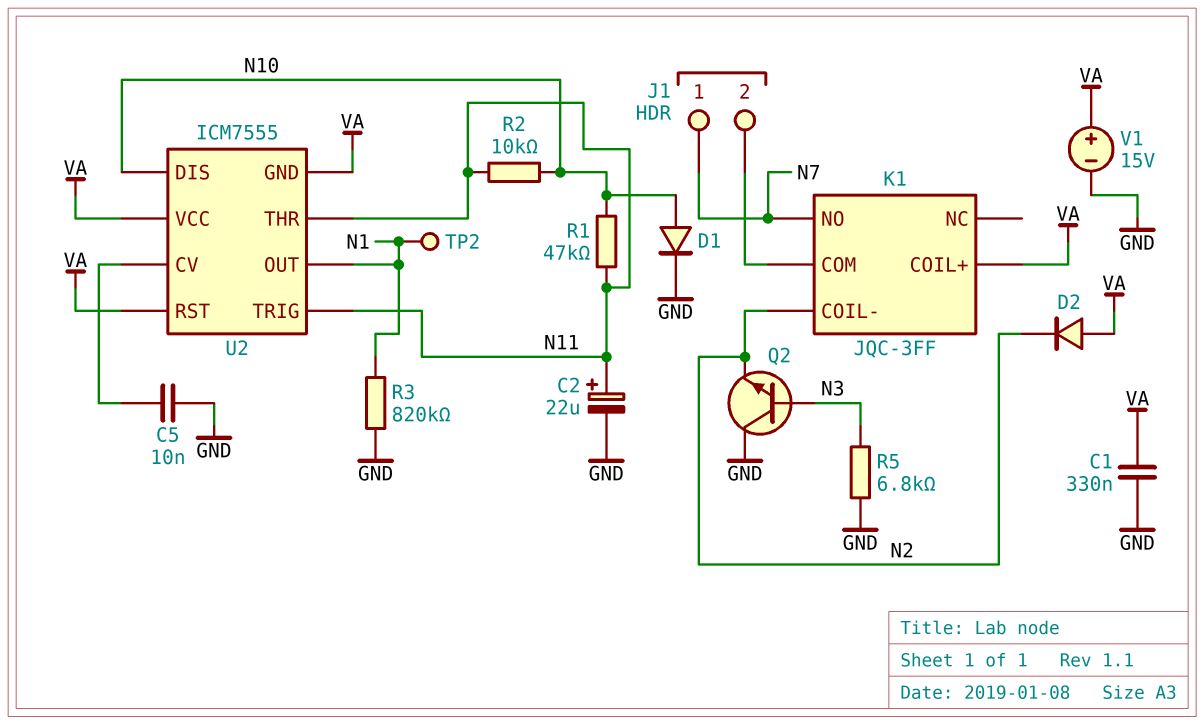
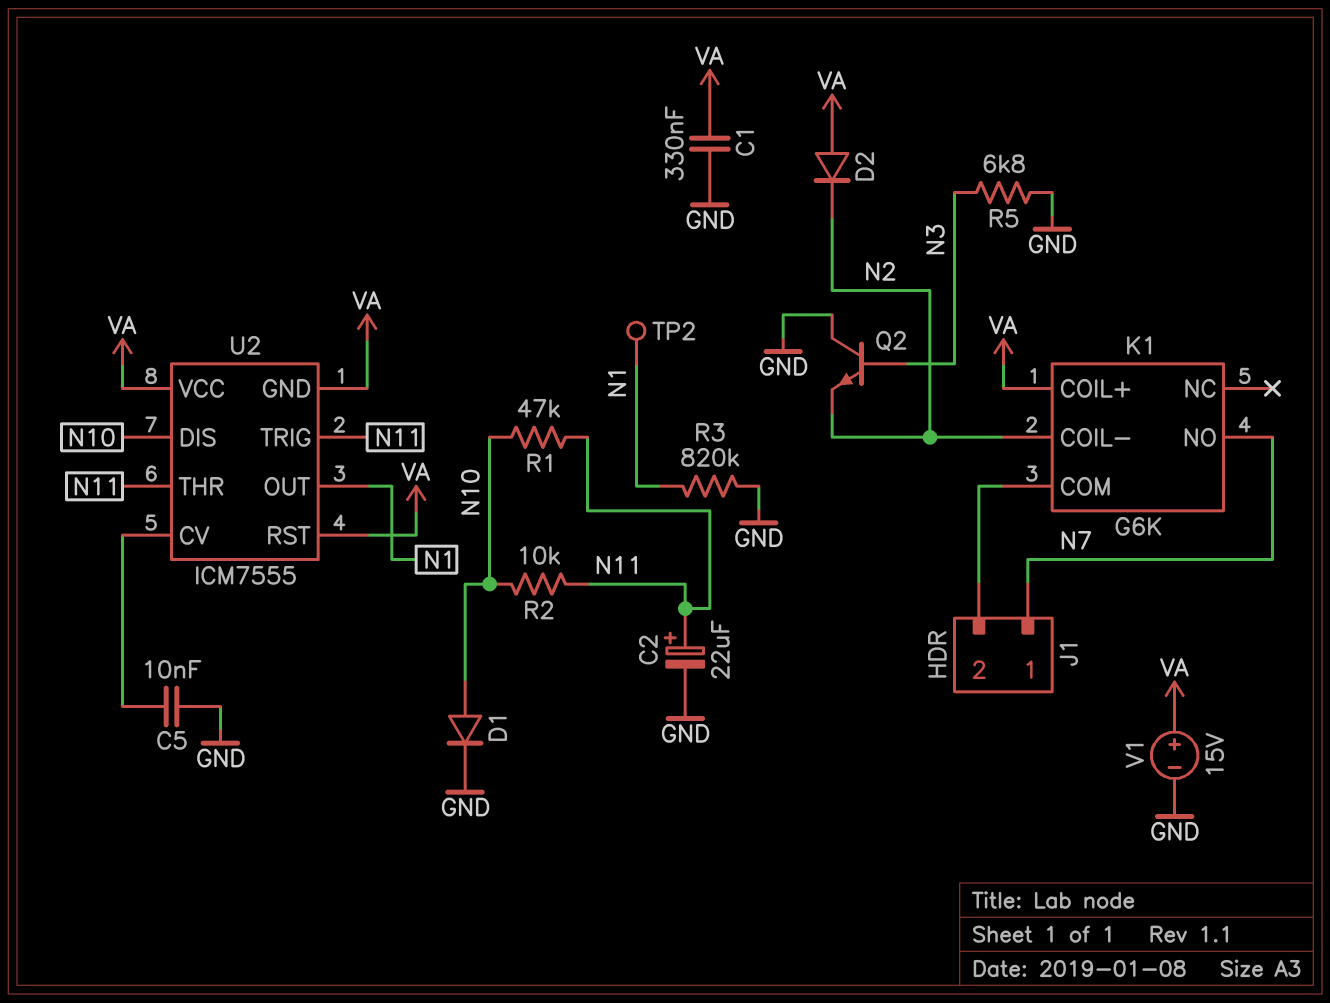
K1: JQC-3FF -> G6K

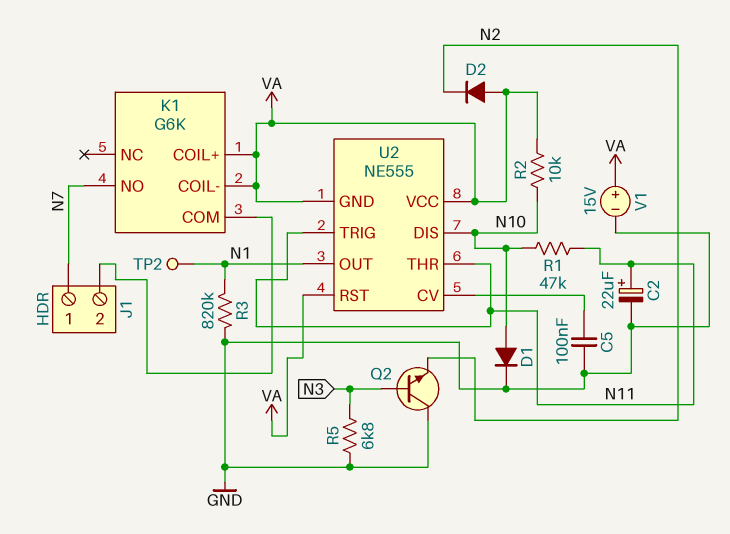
C1: 330nF (GND, VA) -> none
C5: 10nF (GND, U2/CV) -> 100nF (GND, U2/CV)
K1 pin COIL-: N2 -> VA
R2: 10k (N10, N11) -> 10k (N10, VA)
U2: ICM7555 -> NE555

